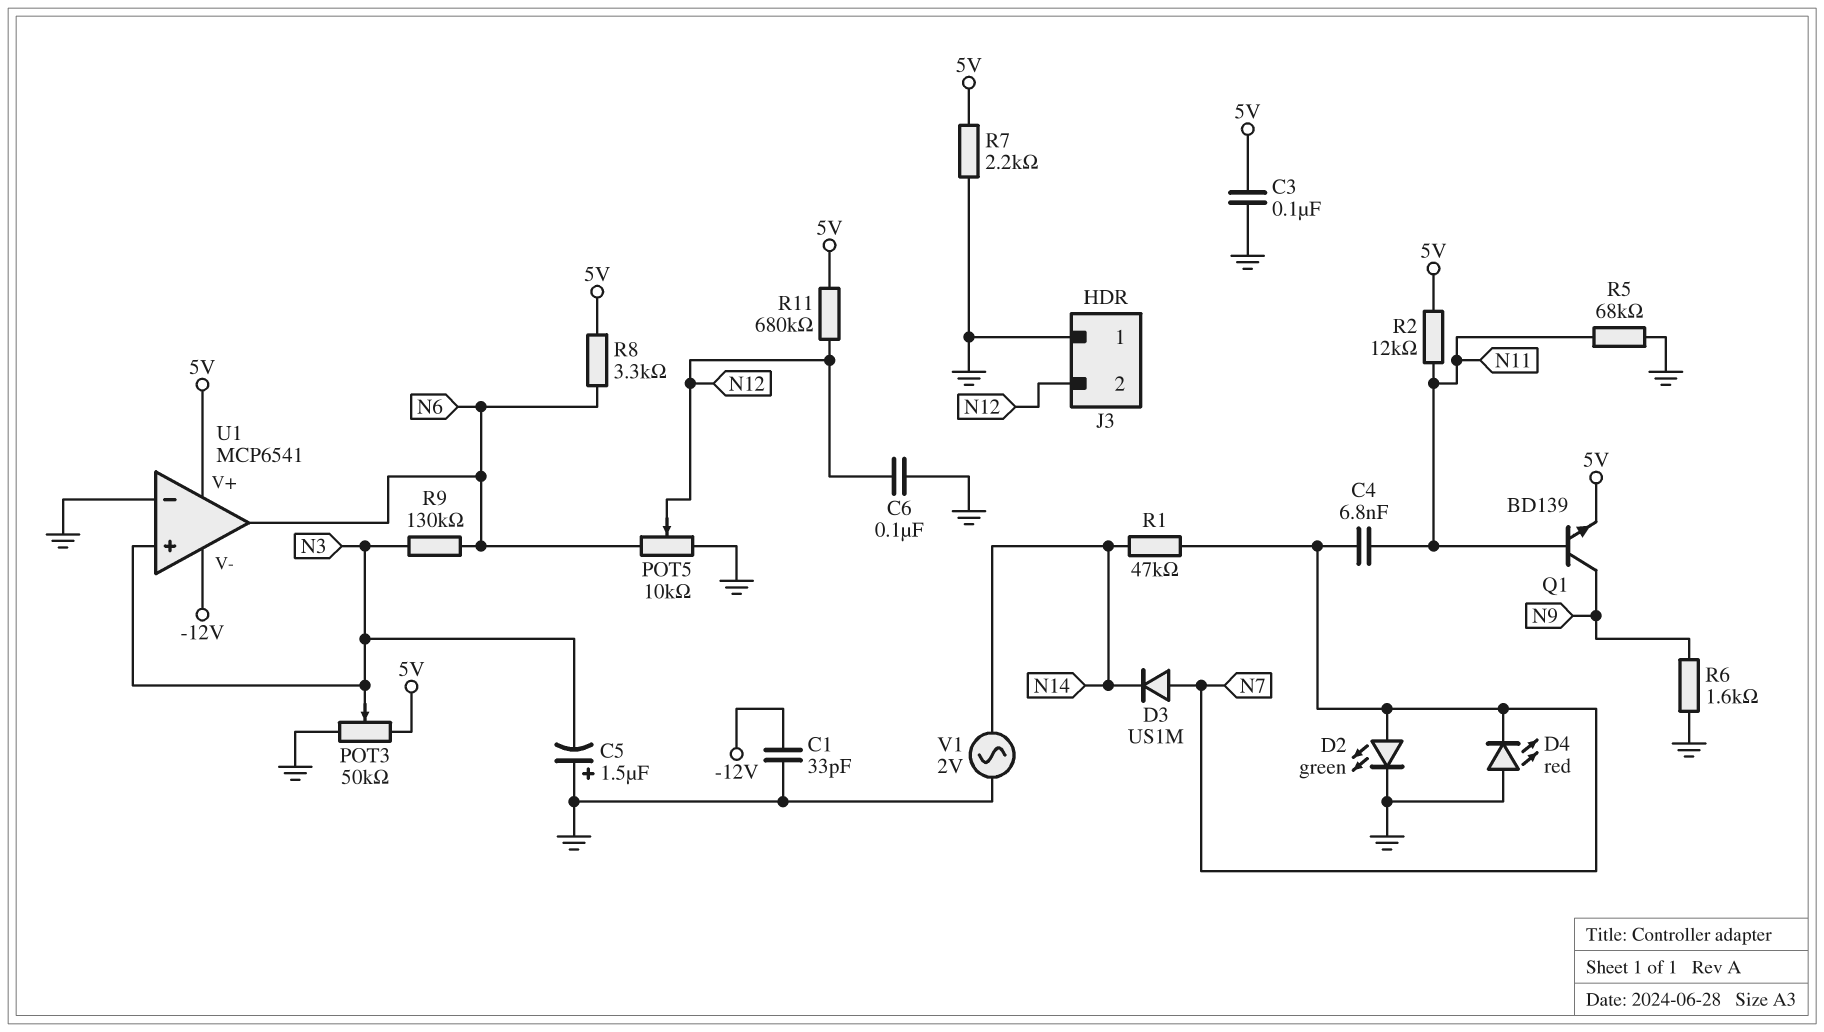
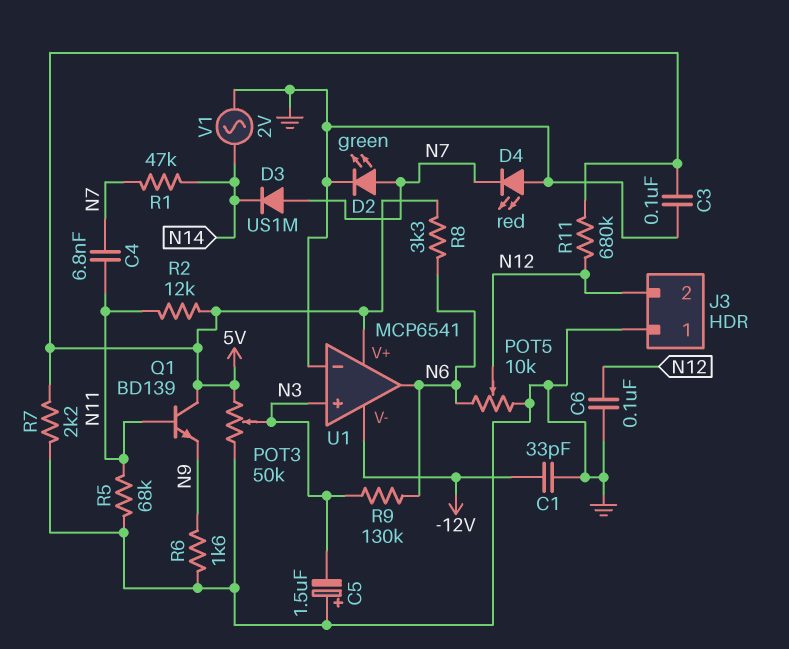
Q1: NPN BD139 (B N11, C N9, E 5V) -> NPN BD139 (B N11, C 5V, E N9)

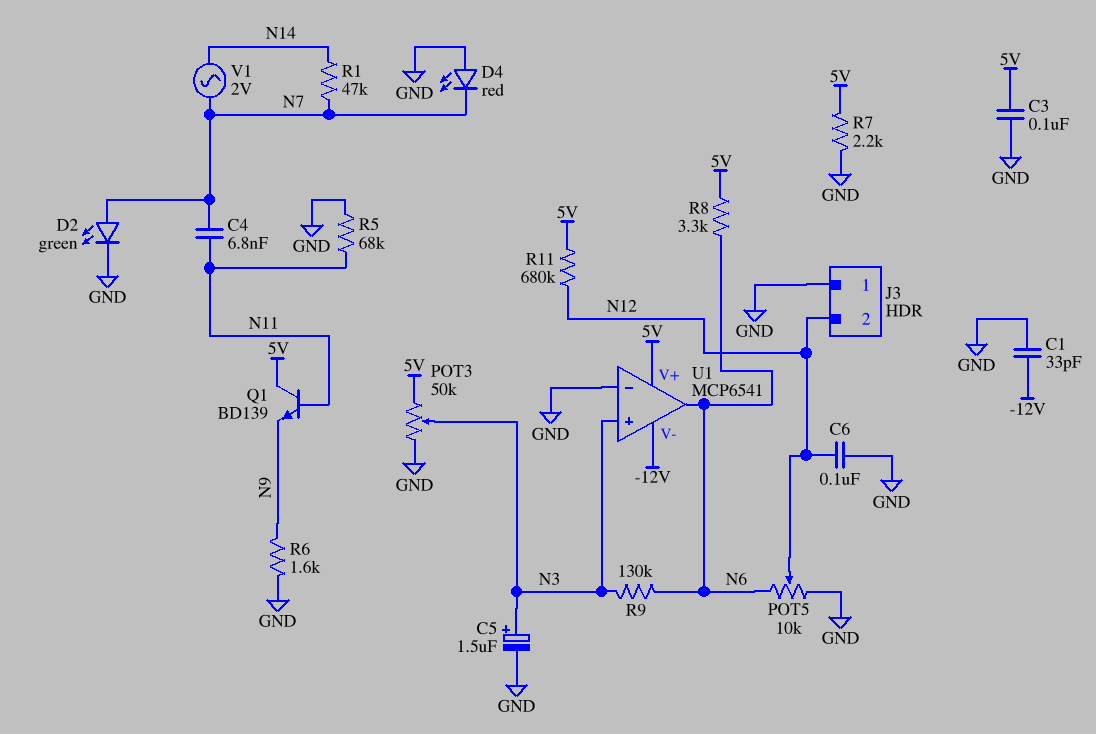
C5: 1.5uF (plus GND, minus N3) -> 1.5uF (plus N3, minus GND)
D3: diode US1M (A N7, K N14) -> none
R2: 12k (5V, N11) -> none
V1: AC 2V (GND, N14) -> AC 2V (N7, N14)

